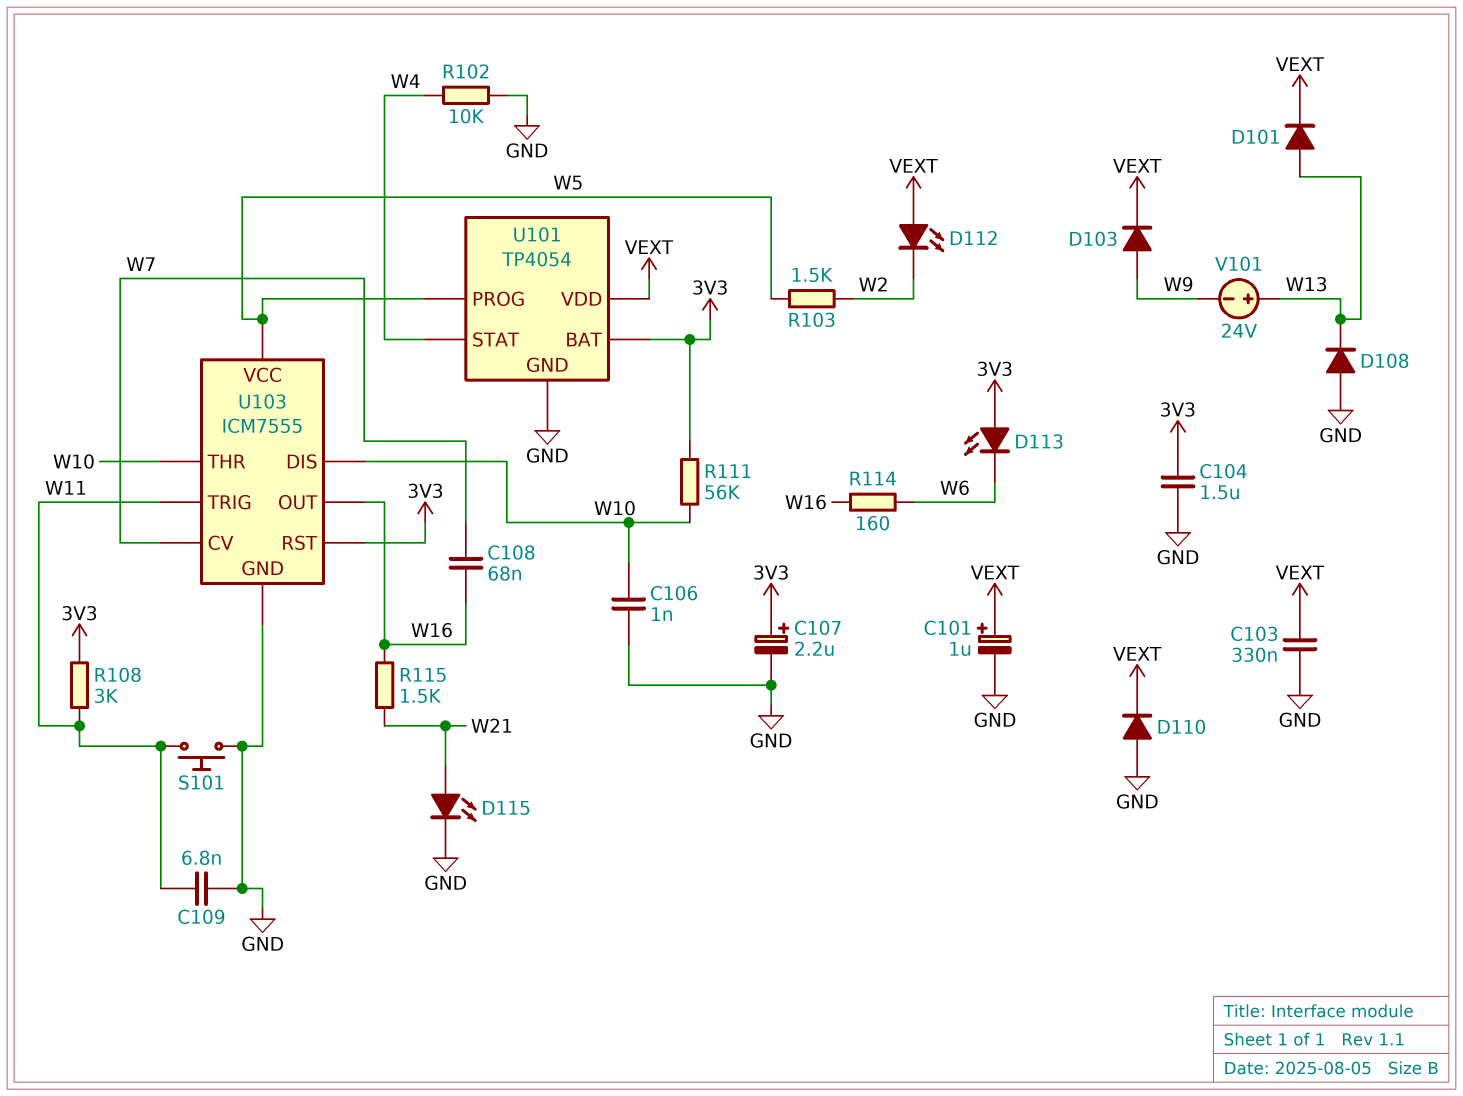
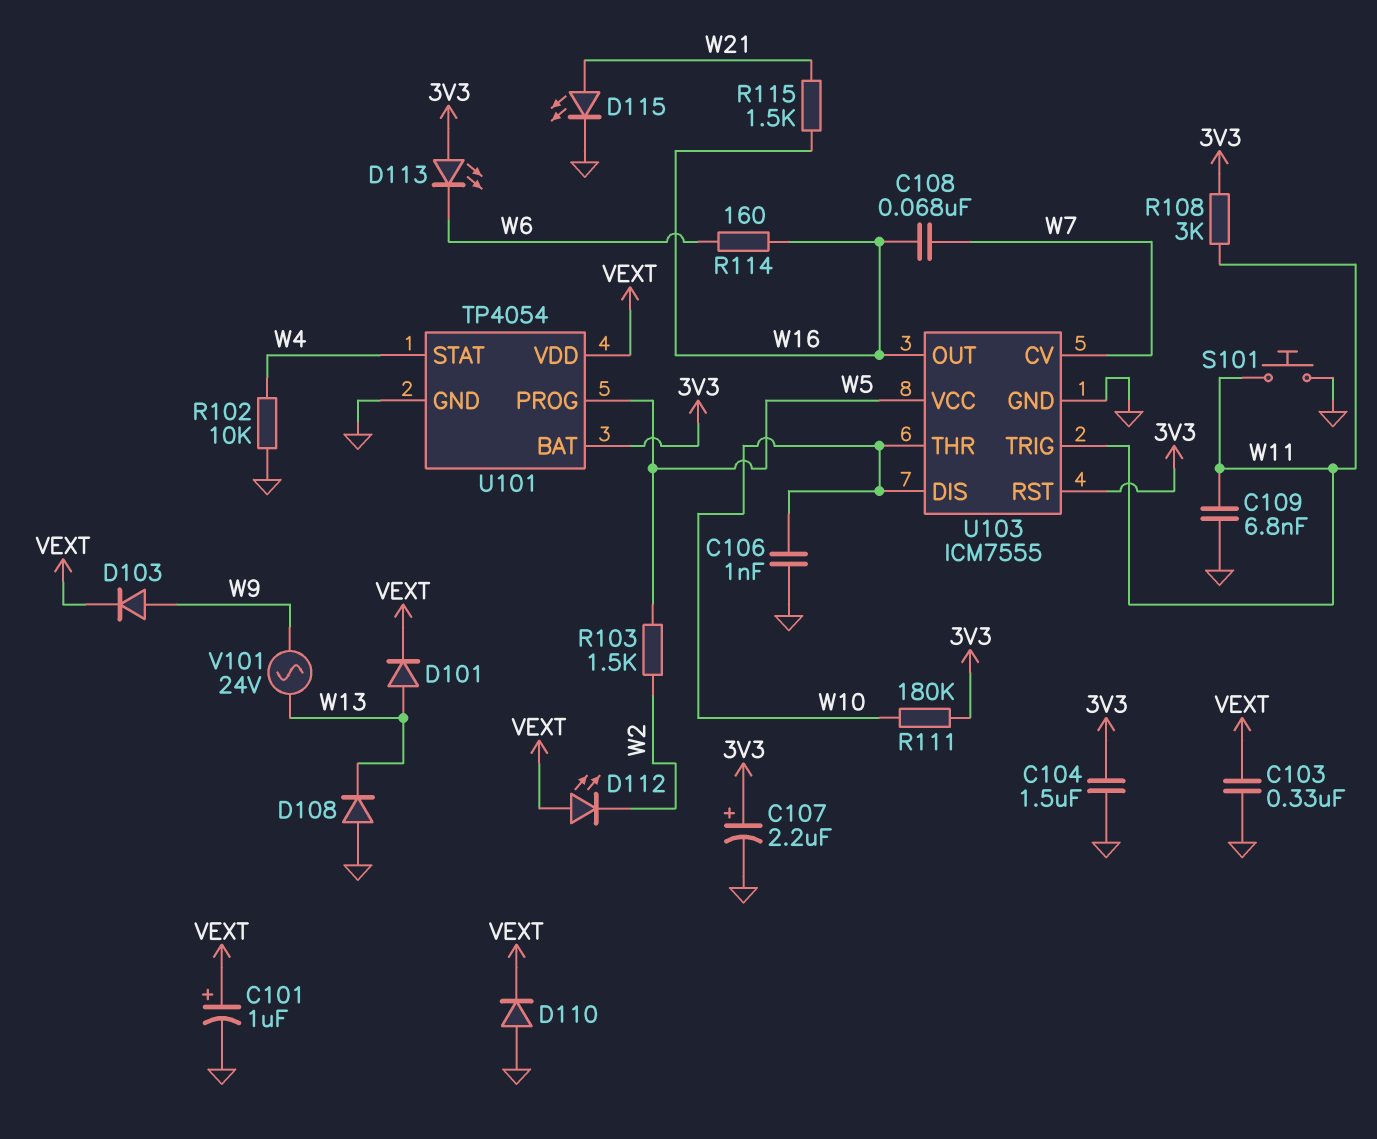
R111: 56k (3V3, W10) -> 180k (3V3, W10)
V101: 24V (plus W13, minus W9) -> AC 24V (W9, W13)

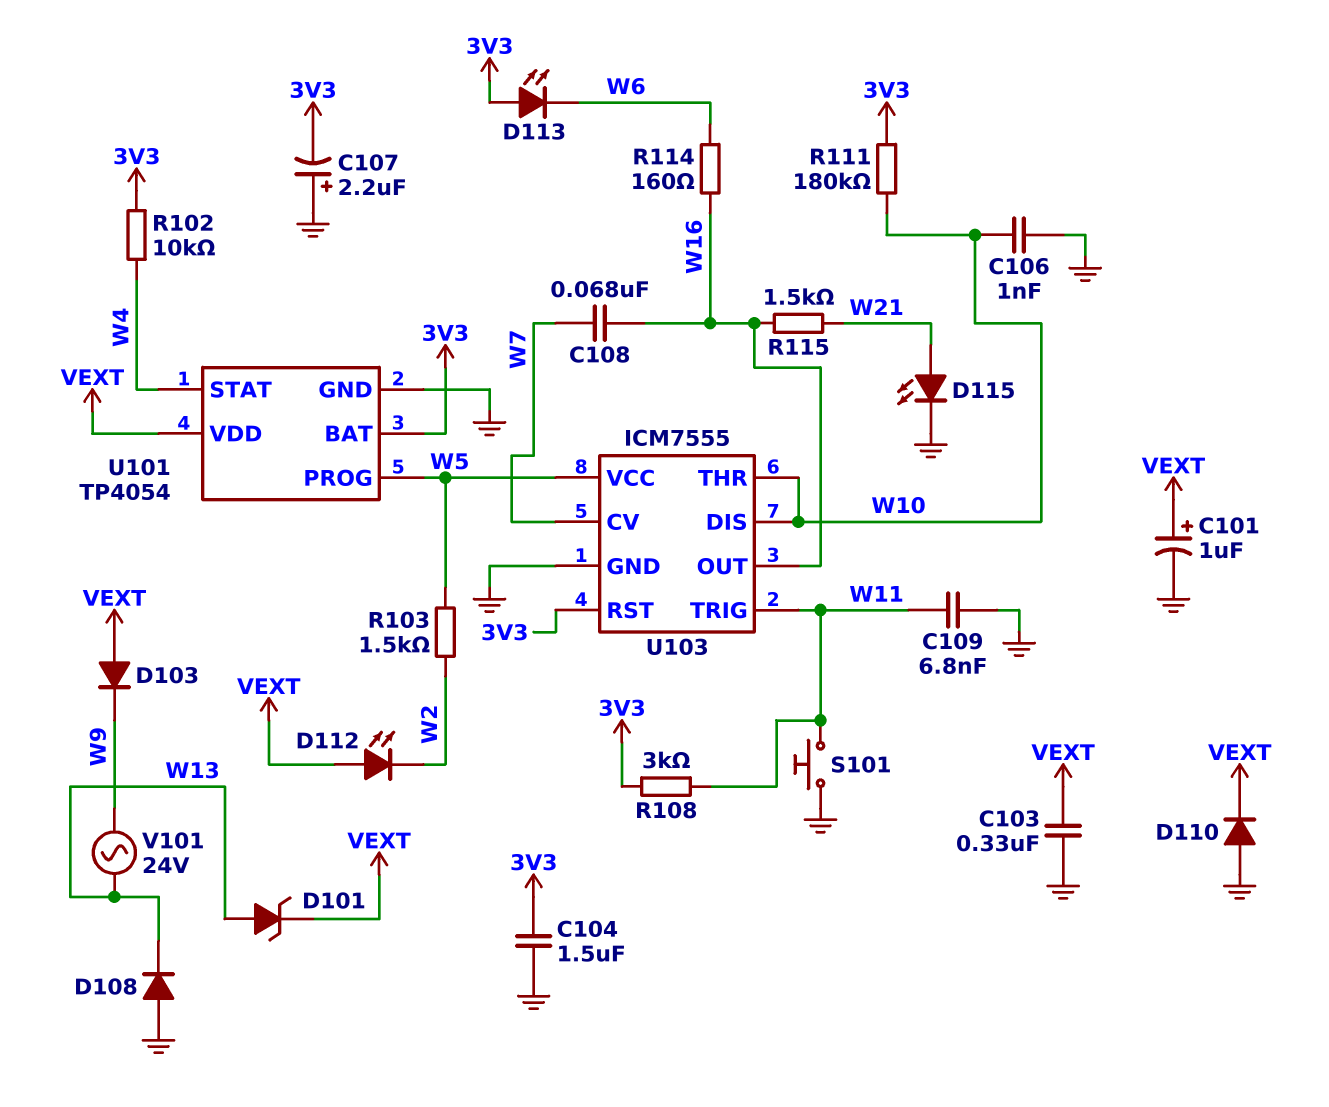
C107: 2.2uF (plus 3V3, minus GND) -> 2.2uF (plus GND, minus 3V3)
D101: diode (A W13, K VEXT) -> zener (A W13, K VEXT)
D103: diode (A W9, K VEXT) -> diode (A VEXT, K W9)
R102: 10k (GND, W4) -> 10k (3V3, W4)

